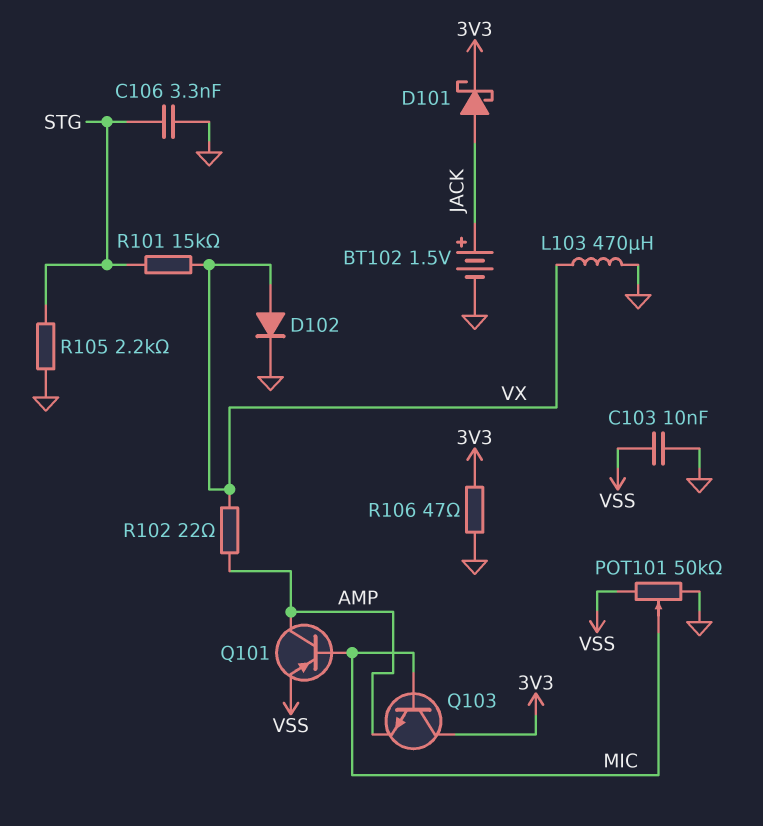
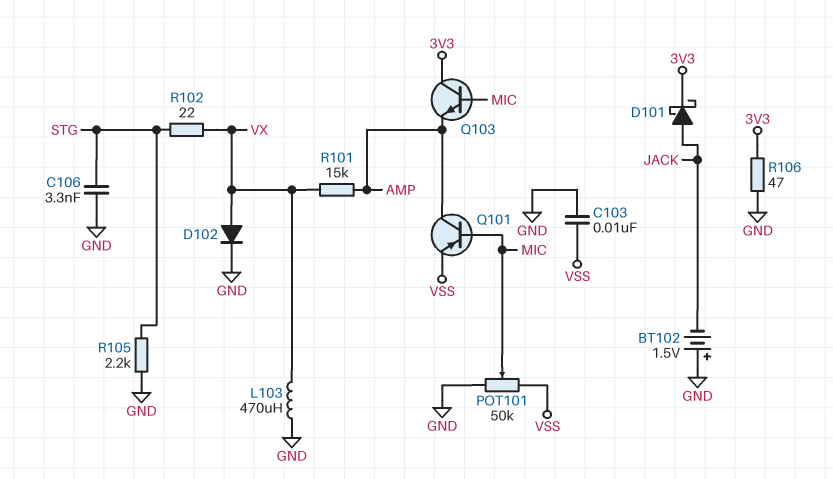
BT102: 1.5V (plus JACK, minus GND) -> 1.5V (plus GND, minus JACK)
R101: 15k (STG, VX) -> 15k (AMP, VX)
R102: 22 (AMP, VX) -> 22 (STG, VX)

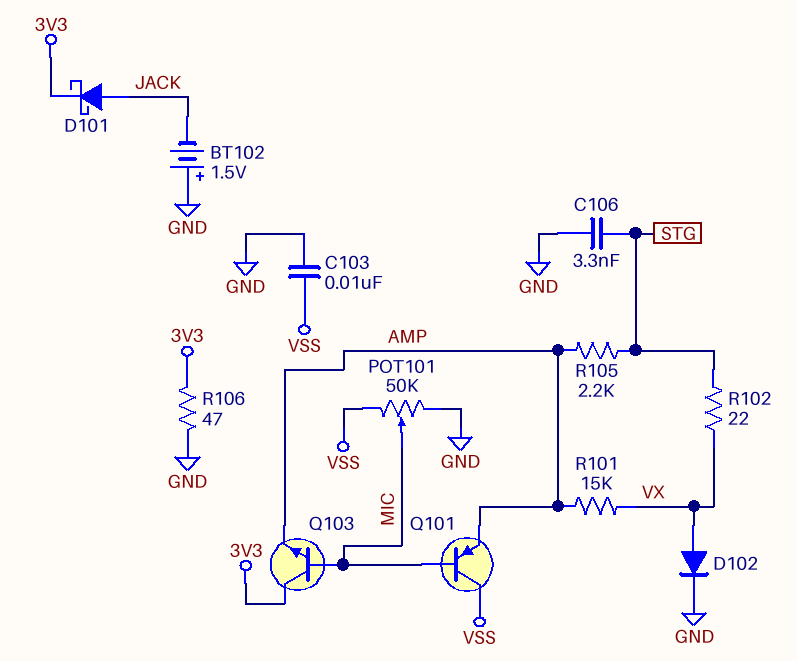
L103: 470uH (GND, VX) -> none
Q101: PNP (B MIC, C AMP, E VSS) -> PNP (B MIC, C VSS, E AMP)
R105: 2.2k (GND, STG) -> 2.2k (AMP, STG)

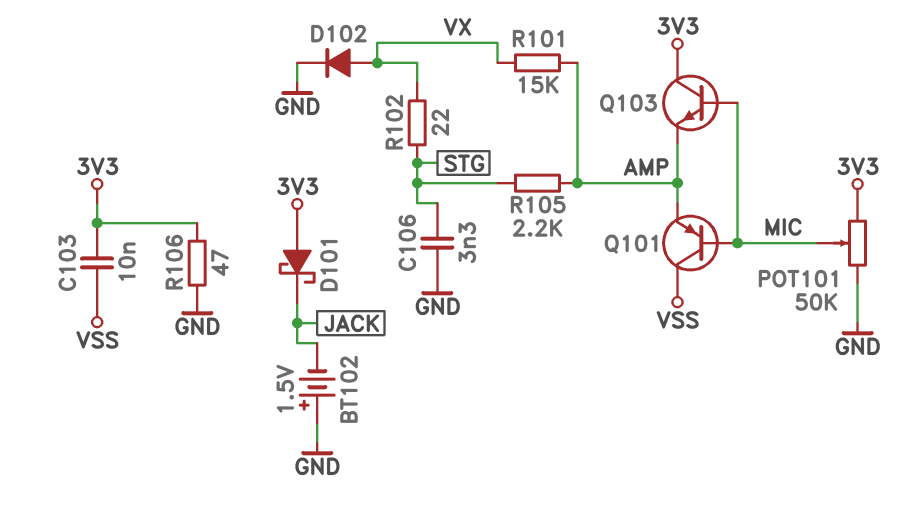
C103: 10nF (GND, VSS) -> 10nF (3V3, VSS)
D101: schottky (A JACK, K 3V3) -> schottky (A 3V3, K JACK)
POT101: 50k (GND, VSS, wiper MIC) -> 50k (3V3, GND, wiper MIC)

